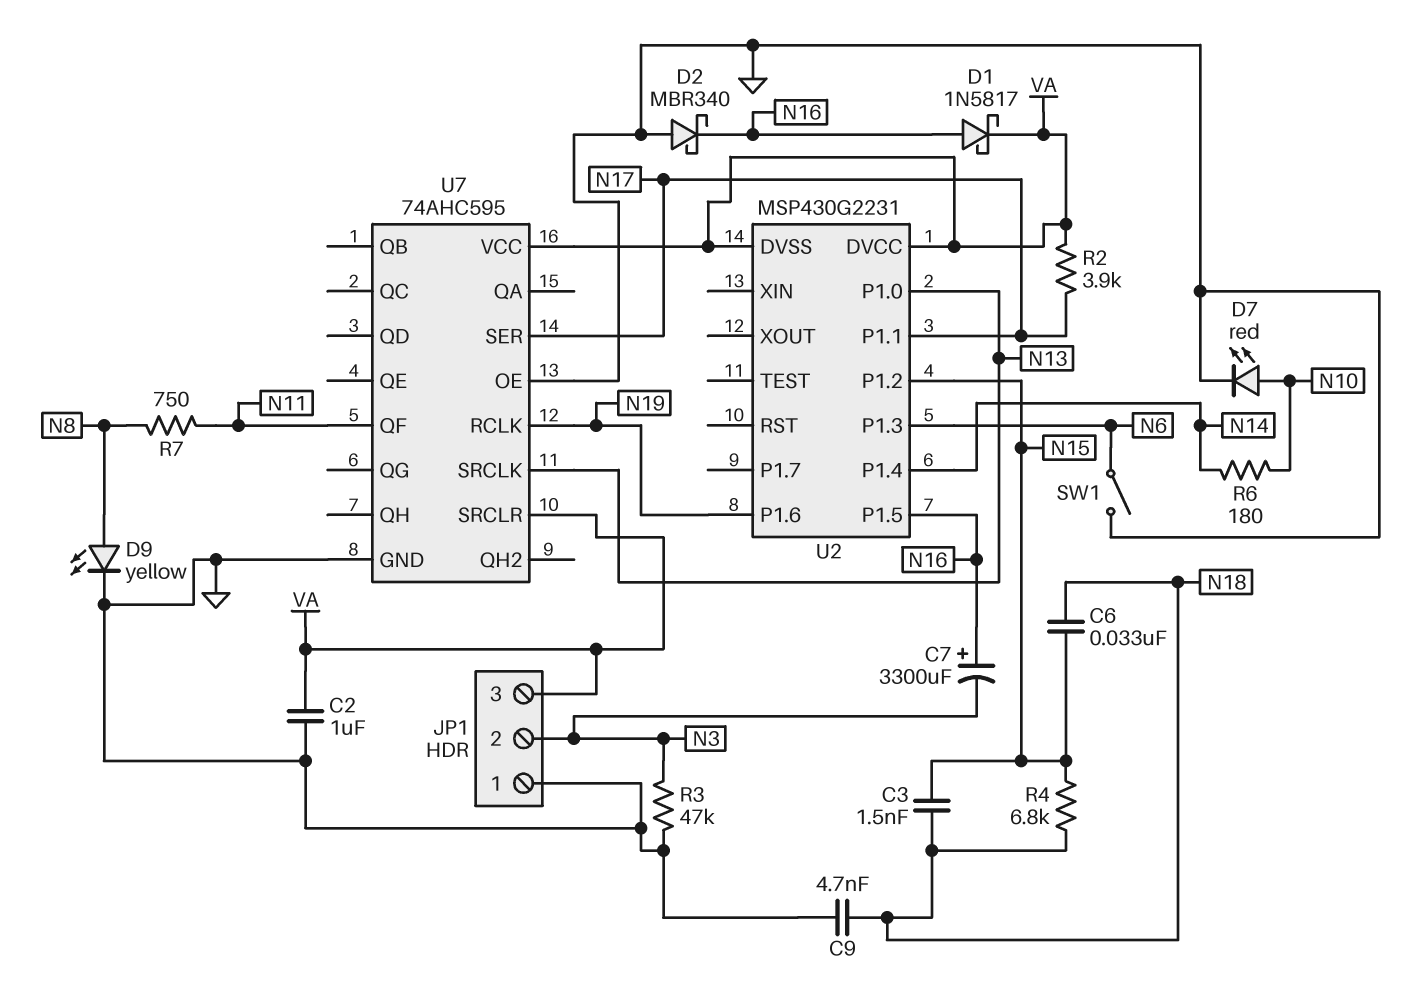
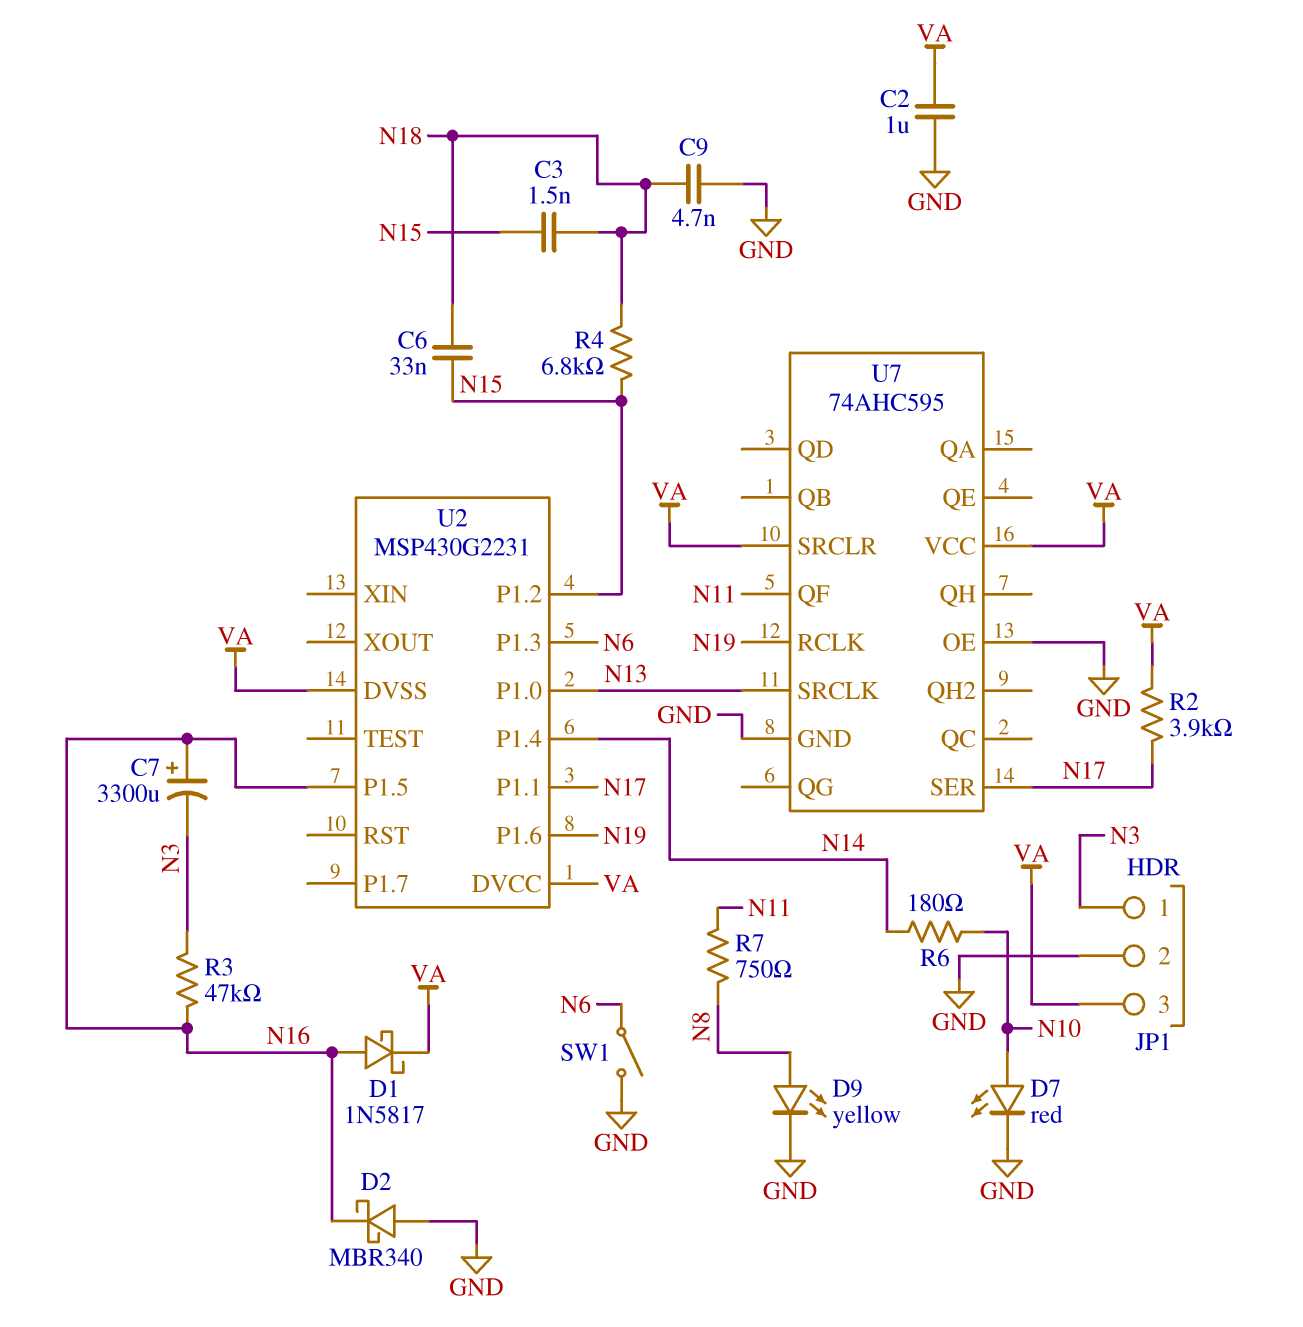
JP1 pin 1: GND -> N3
JP1 pin 2: N3 -> GND
R3: 47k (GND, N3) -> 47k (N3, N16)

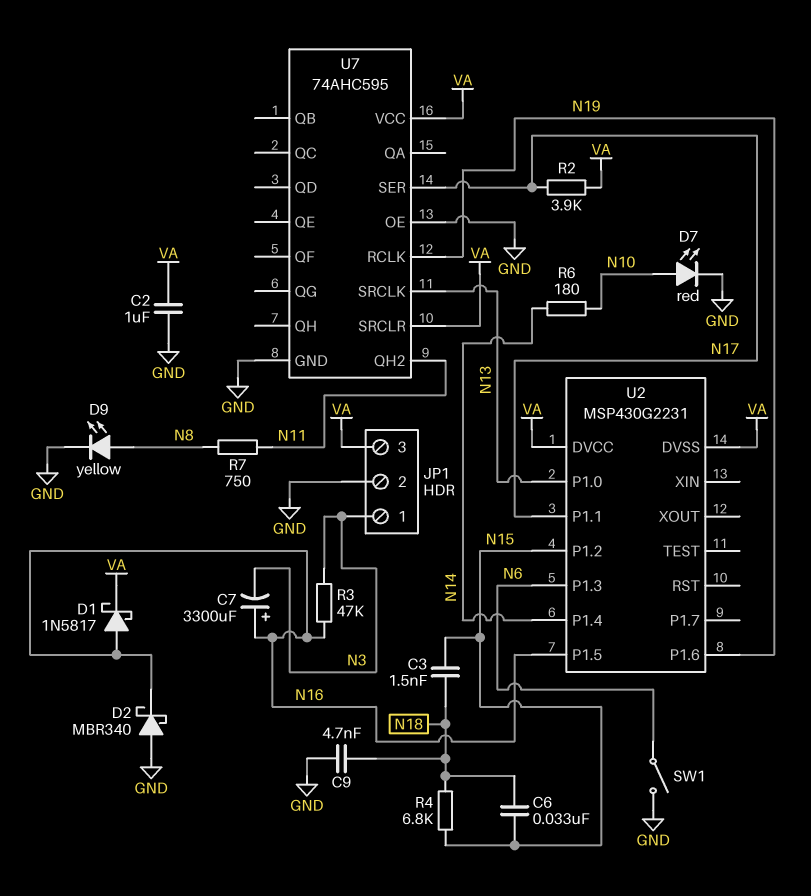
U7 pin QF: N11 -> none
U7 pin QH2: none -> N11

